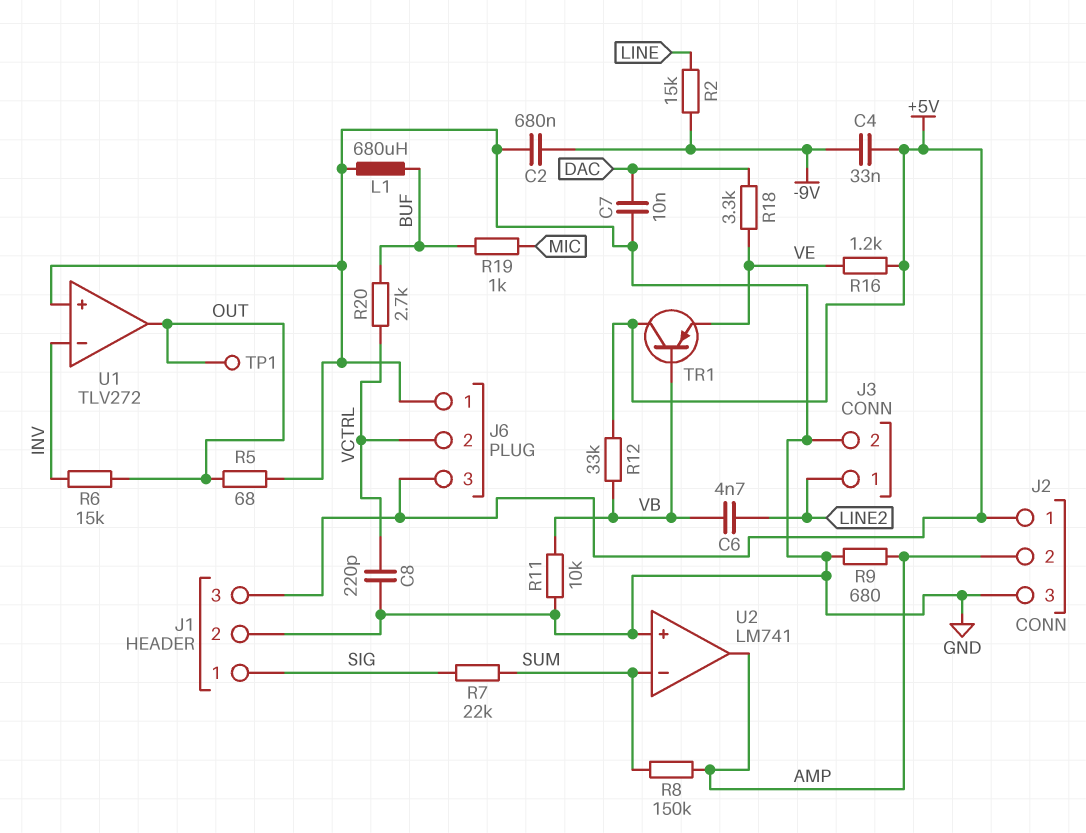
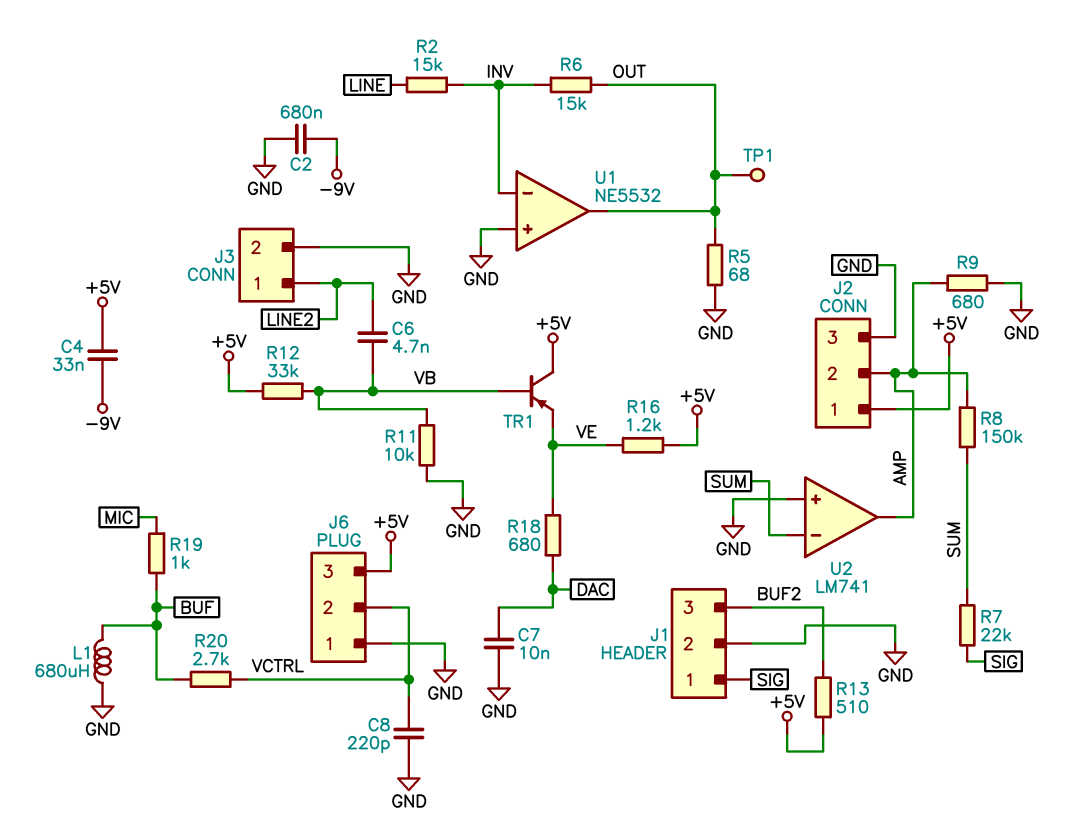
J1 pin 3: +5V -> BUF2
R2: 15k (-9V, LINE) -> 15k (INV, LINE)
R13: none -> 510 (+5V, BUF2)
R18: 3.3k (DAC, VE) -> 680 (DAC, VE)
U1: TLV272 -> NE5532

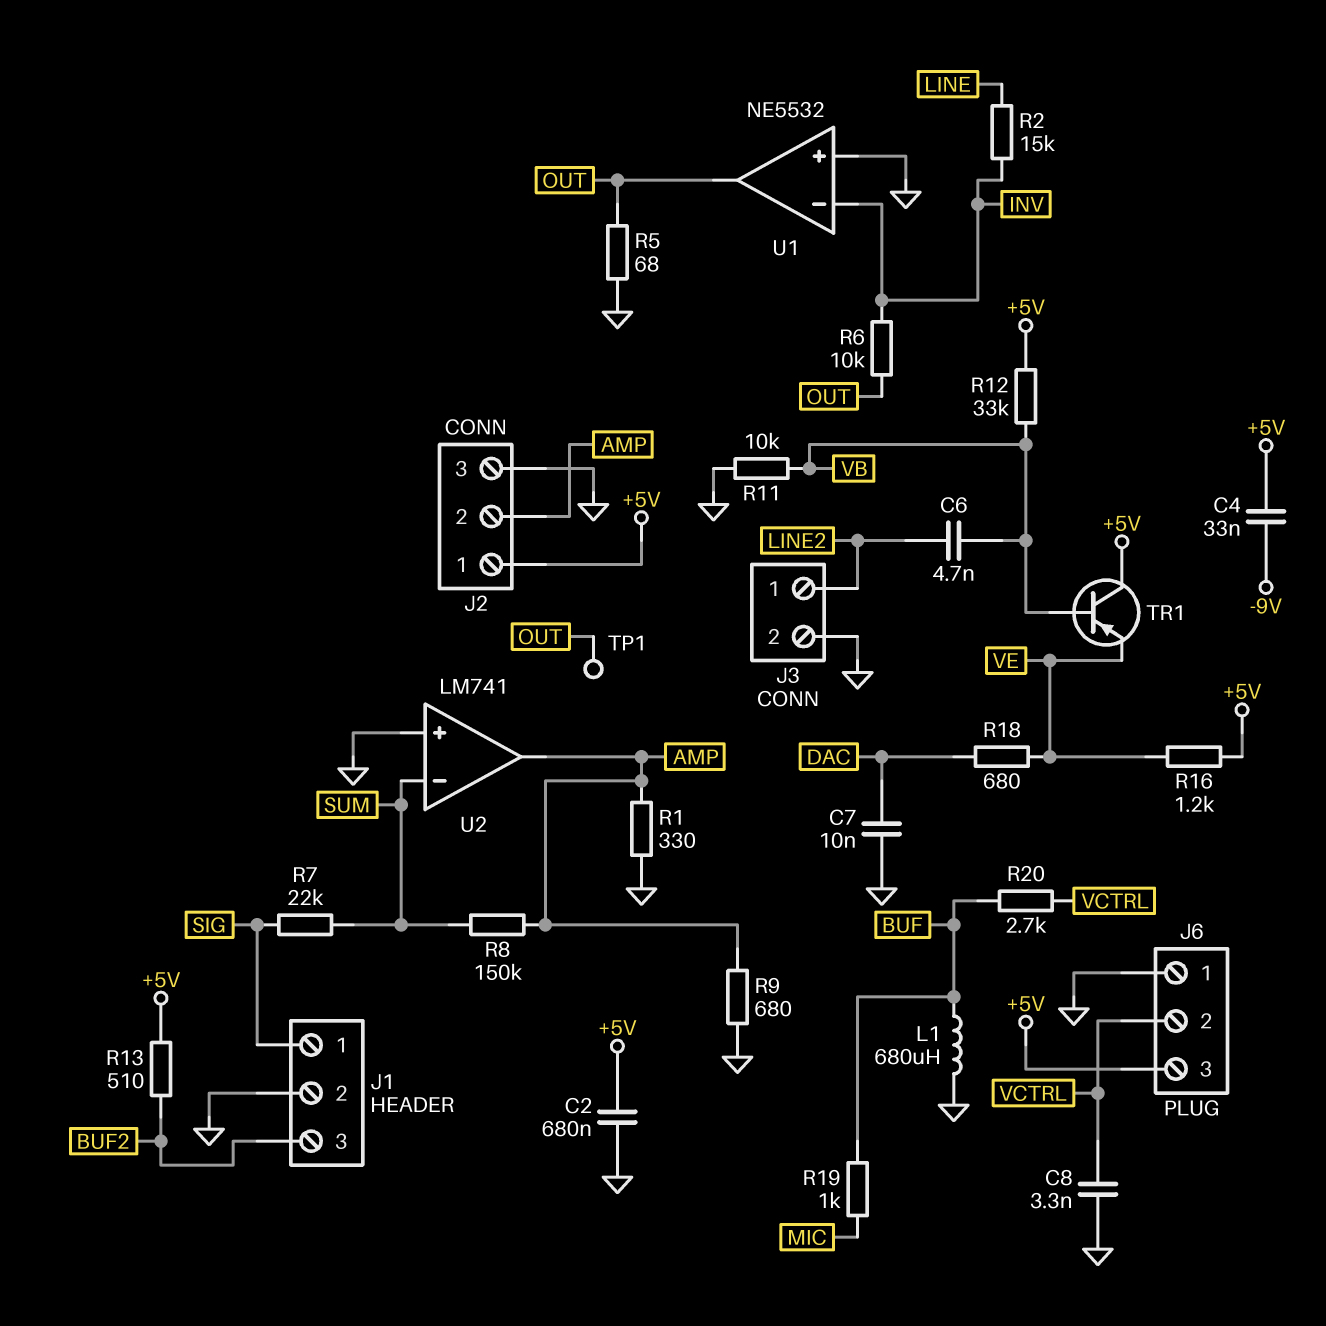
C2: 680nF (-9V, GND) -> 680nF (+5V, GND)
C8: 220pF (GND, VCTRL) -> 3.3nF (GND, VCTRL)
R1: none -> 330 (AMP, GND)
R6: 15k (INV, OUT) -> 10k (INV, OUT)

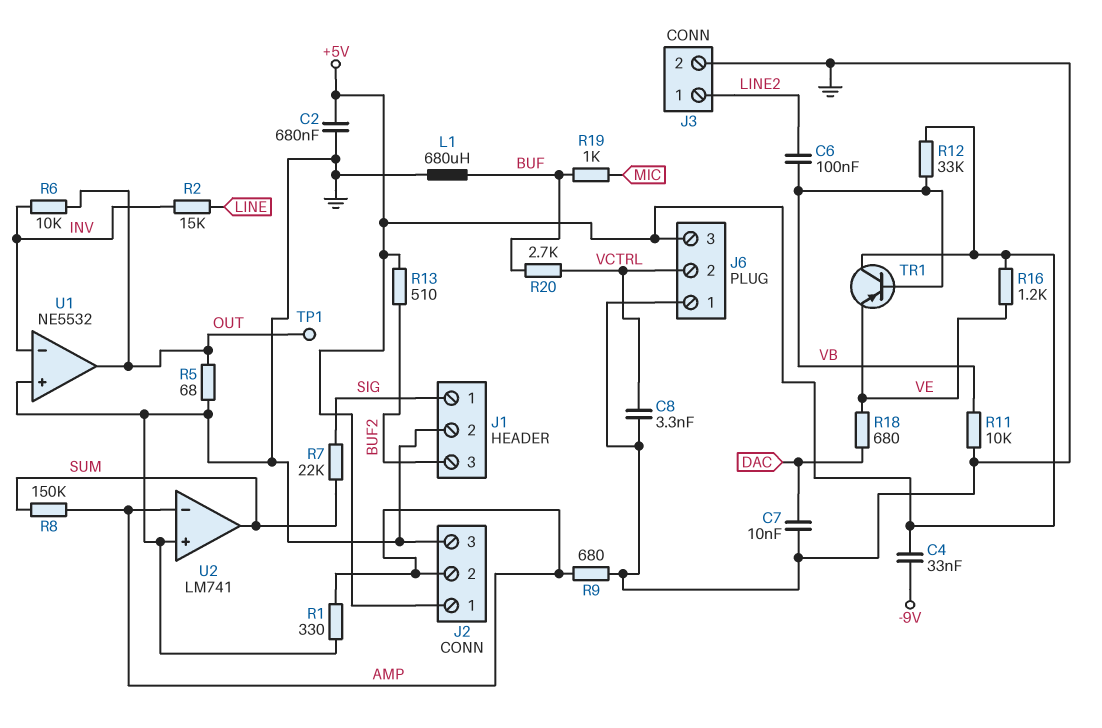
C6: 4.7nF (LINE2, VB) -> 100nF (LINE2, VB)
U2 pin in-: SUM -> AMP
U2 pin out: AMP -> SUM

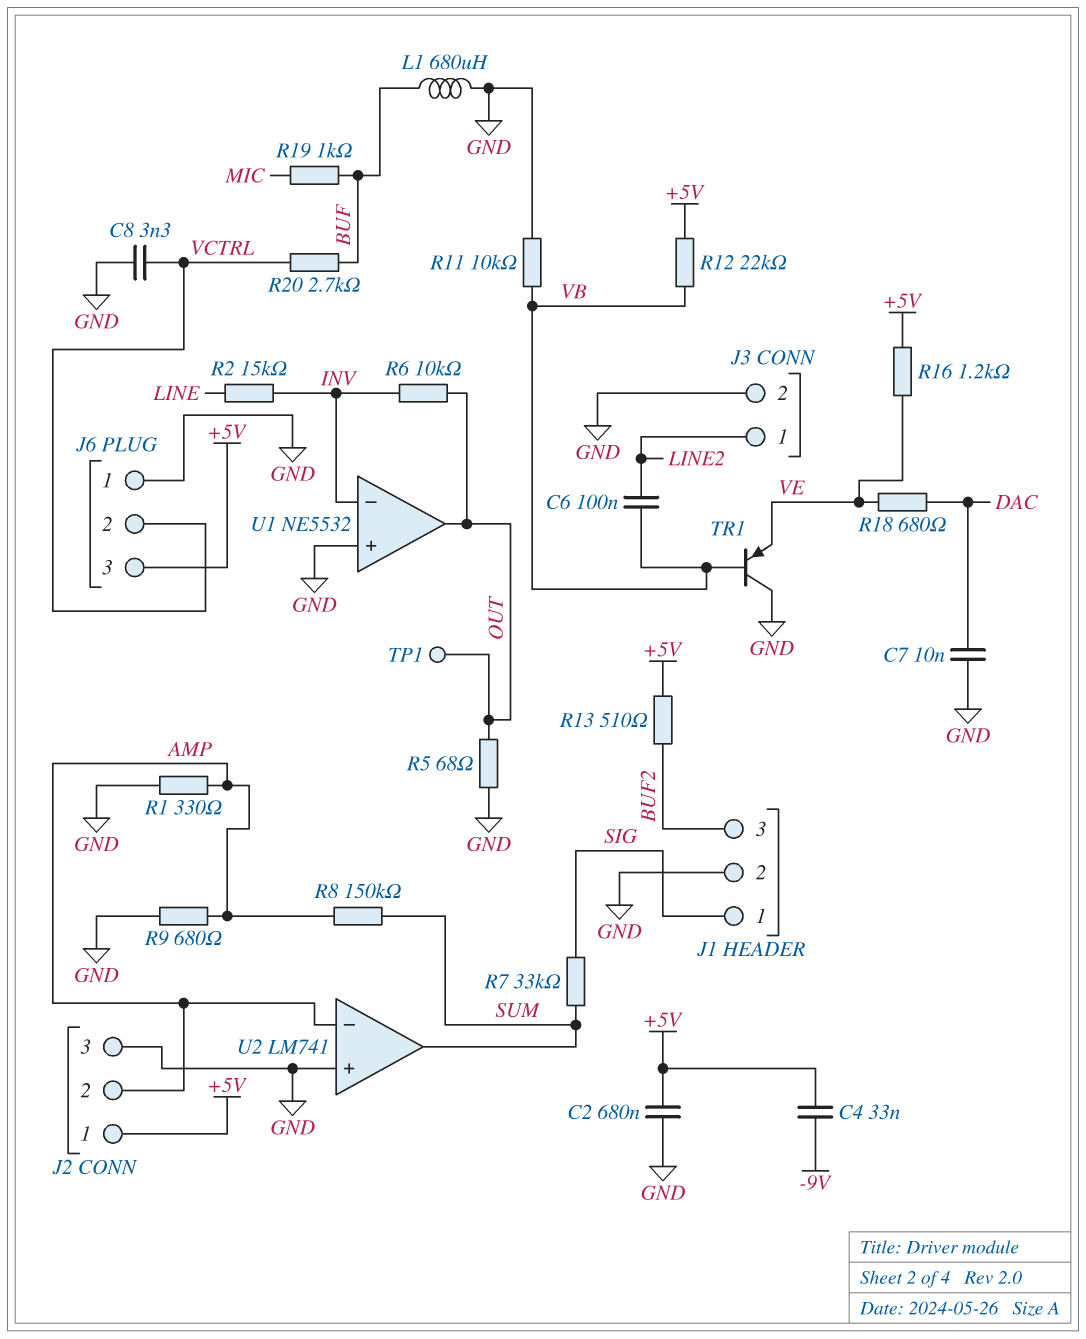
R7: 22k (SIG, SUM) -> 33k (SIG, SUM)
R12: 33k (+5V, VB) -> 22k (+5V, VB)
TR1: PNP (B VB, C +5V, E VE) -> PNP (B VB, C GND, E VE)

